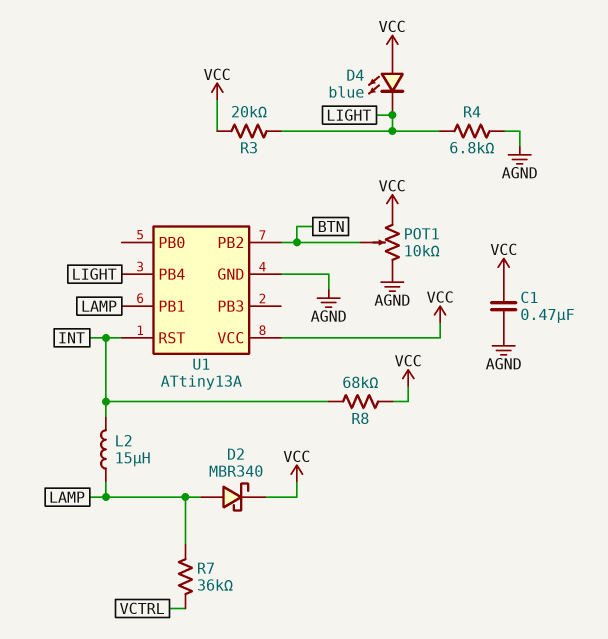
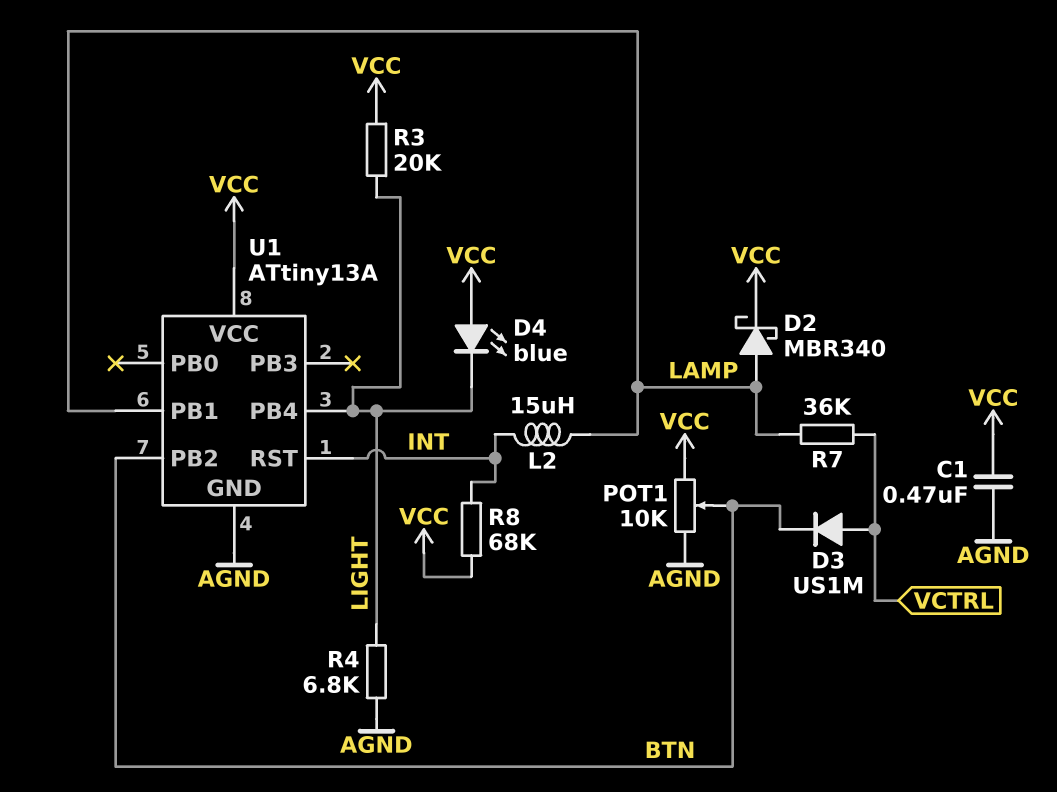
D3: none -> diode US1M (A VCTRL, K BTN)

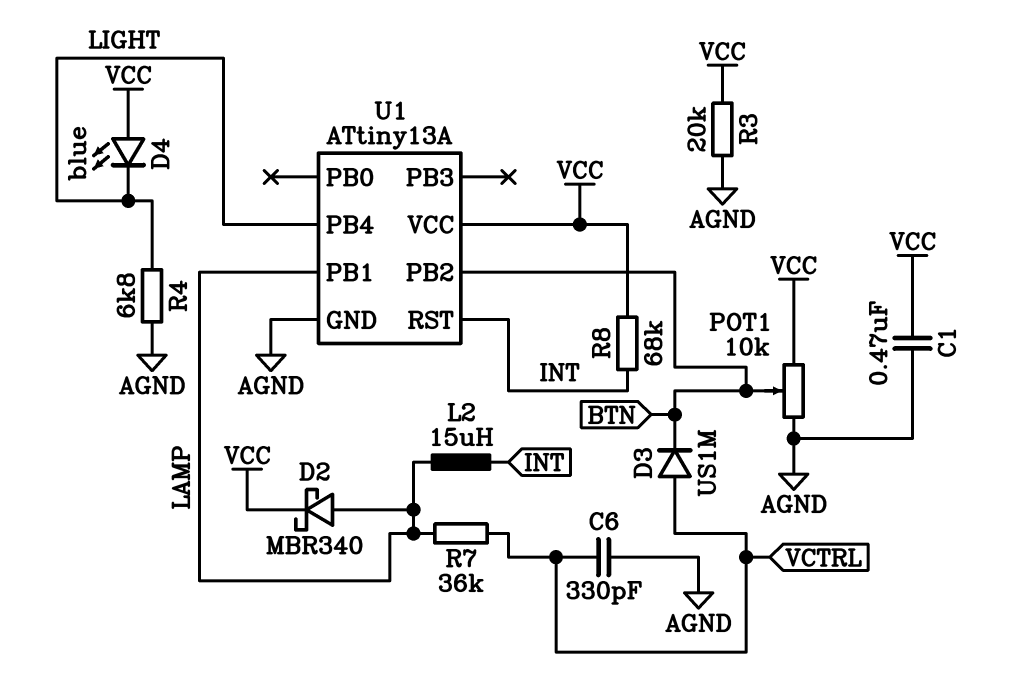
C6: none -> 330pF (AGND, VCTRL)
R3: 20k (LIGHT, VCC) -> 20k (AGND, VCC)

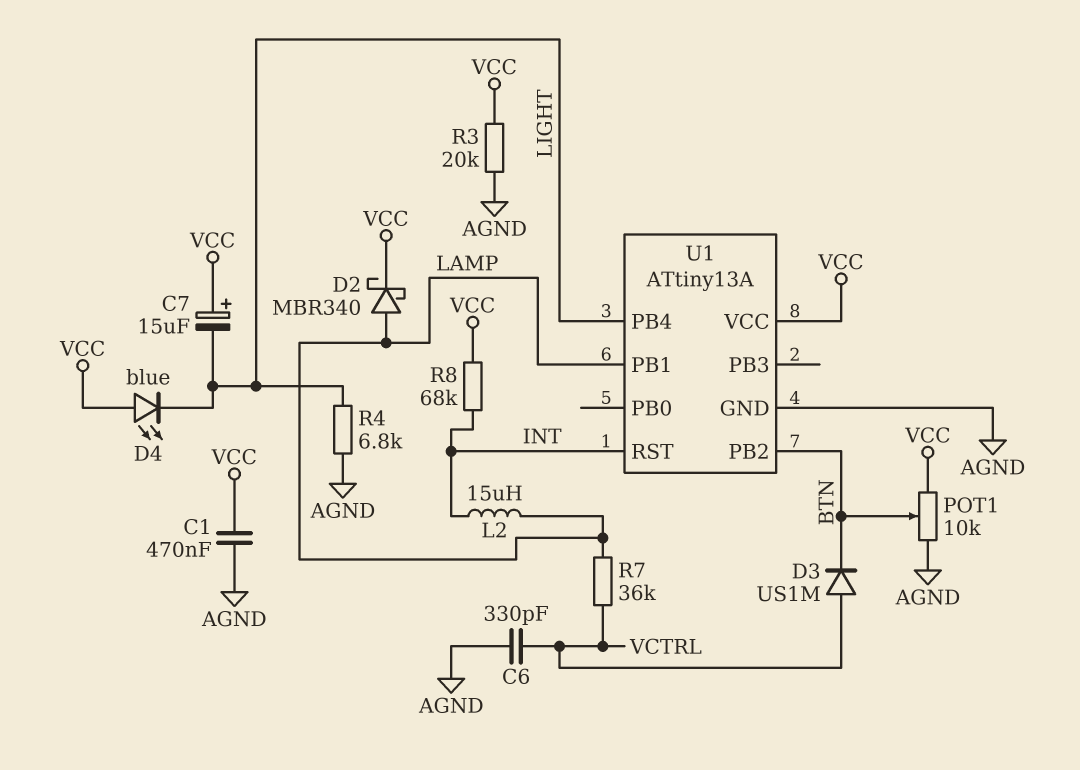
C7: none -> 15uF (plus VCC, minus LIGHT)

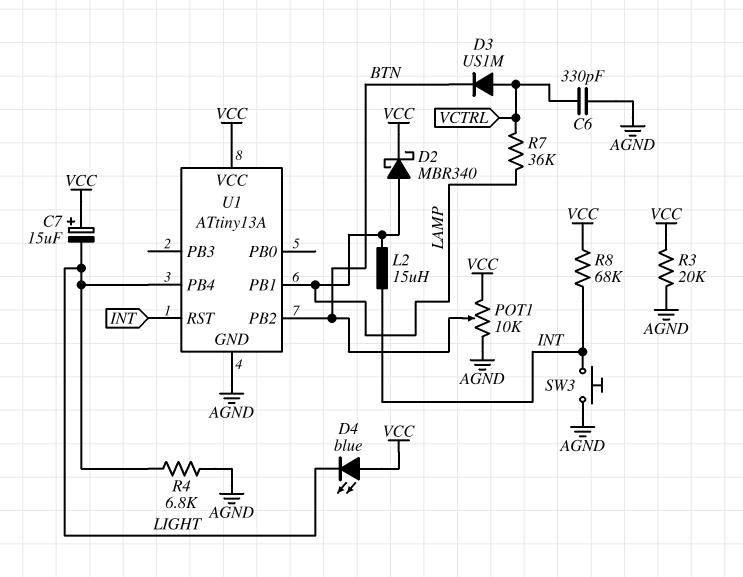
C1: 470nF (AGND, VCC) -> none
SW3: none -> button (AGND, INT)

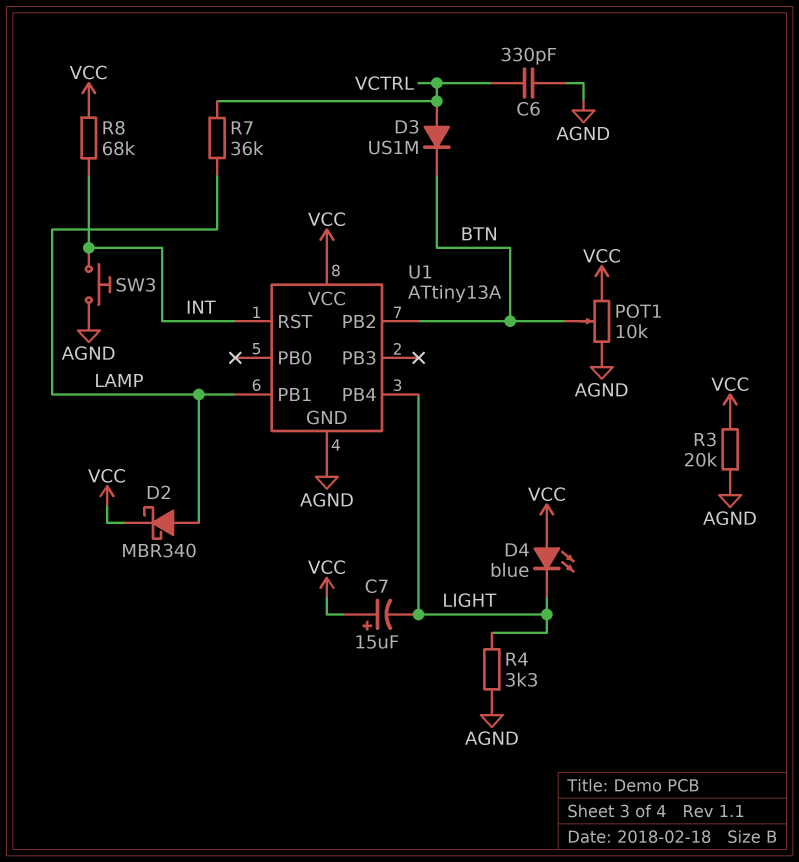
L2: 15uH (INT, LAMP) -> none
R4: 6.8k (AGND, LIGHT) -> 3.3k (AGND, LIGHT)

